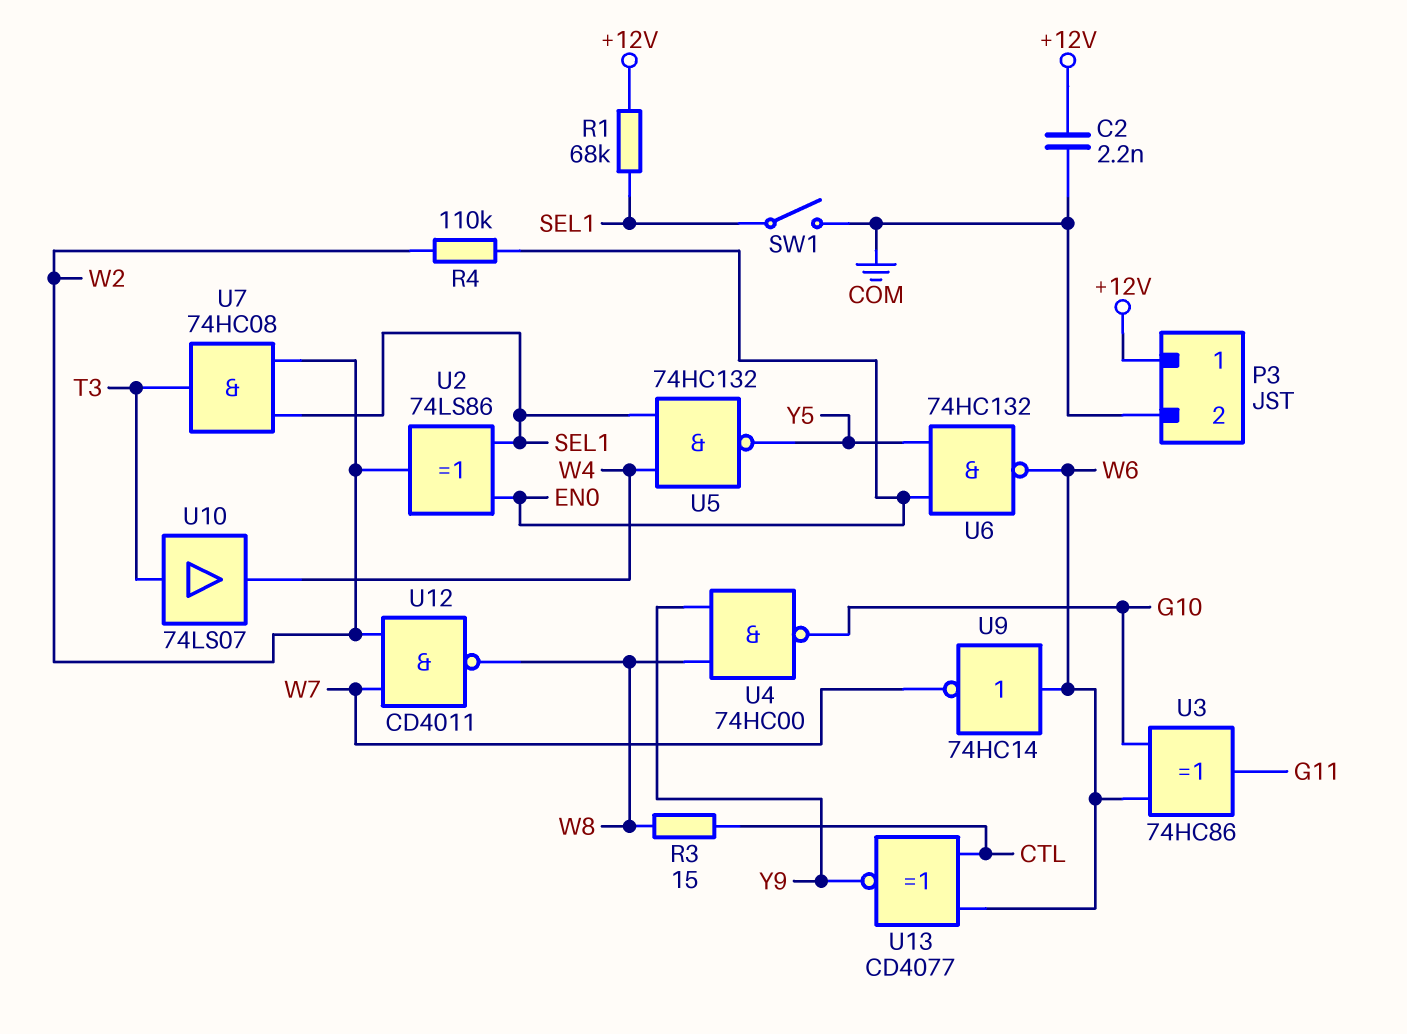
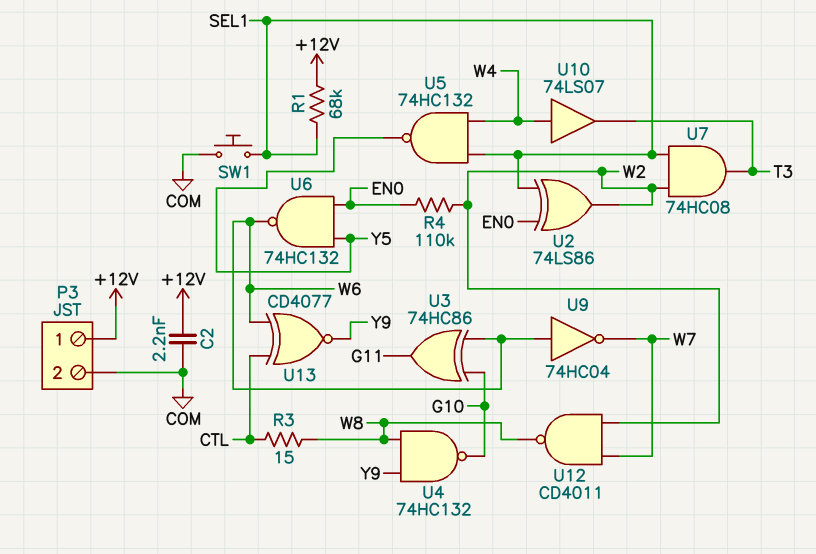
SW1: switch (COM, SEL1) -> button (COM, SEL1)
U4: NAND 74HC00 (in W8, in Y9, out G10) -> NAND 74HC132 (in W8, in Y9, out G10)
U9: NOT 74HC14 (in W6, out W7) -> NOT 74HC04 (in W6, out W7)
U10: buffer 74LS07 (in T3, out W4) -> buffer 74LS07 (in W4, out T3)

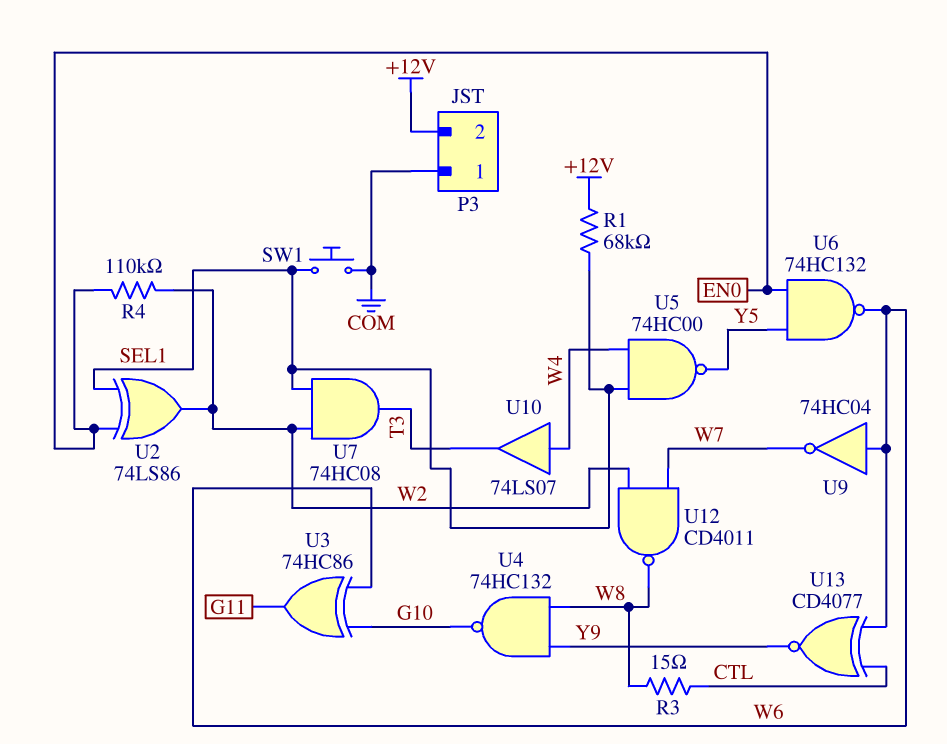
C2: 2.2nF (+12V, COM) -> none
P3 pin 1: +12V -> COM
P3 pin 2: COM -> +12V
U5: NAND 74HC132 (in SEL1, in W4, out Y5) -> NAND 74HC00 (in SEL1, in W4, out Y5)

